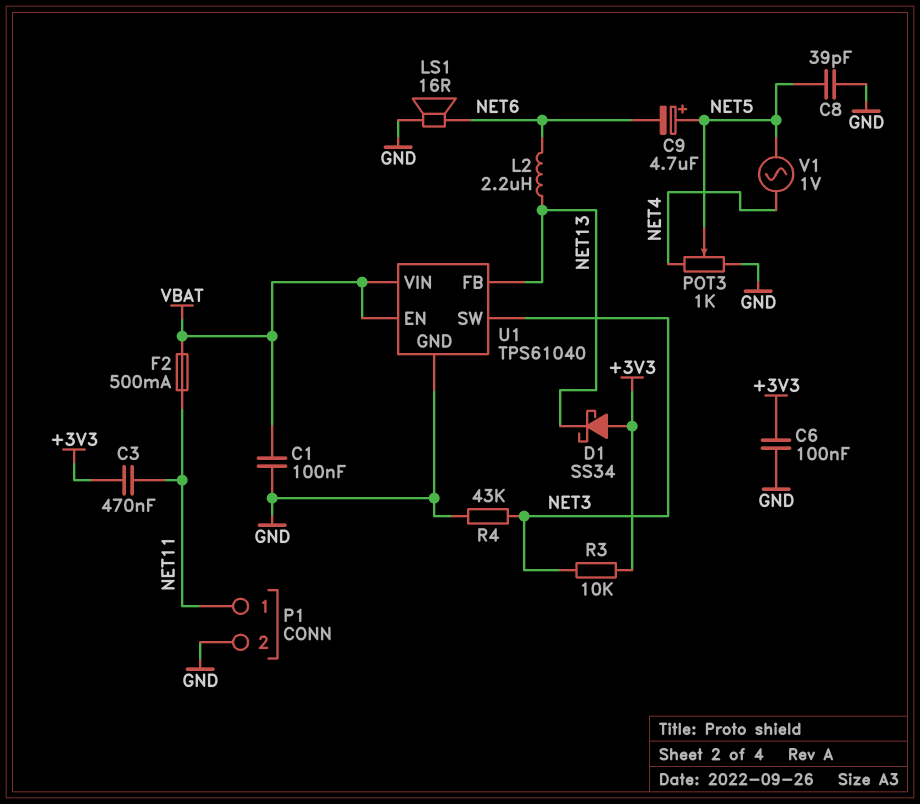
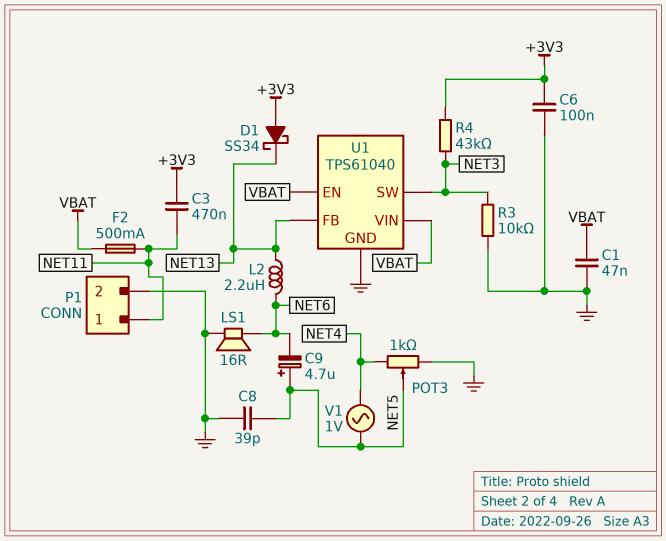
C1: 100nF (GND, VBAT) -> 47nF (GND, VBAT)
R3: 10k (+3V3, NET3) -> 10k (GND, NET3)
R4: 43k (GND, NET3) -> 43k (+3V3, NET3)

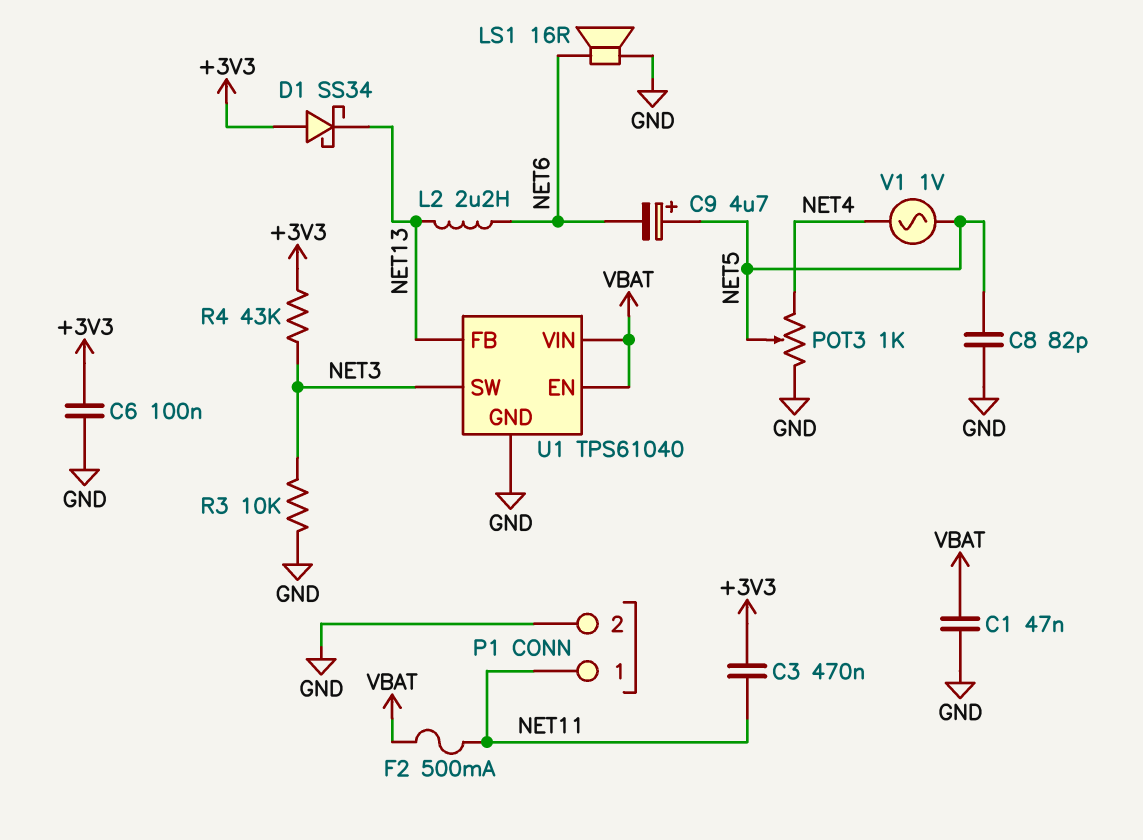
C8: 39pF (GND, NET5) -> 82pF (GND, NET5)

